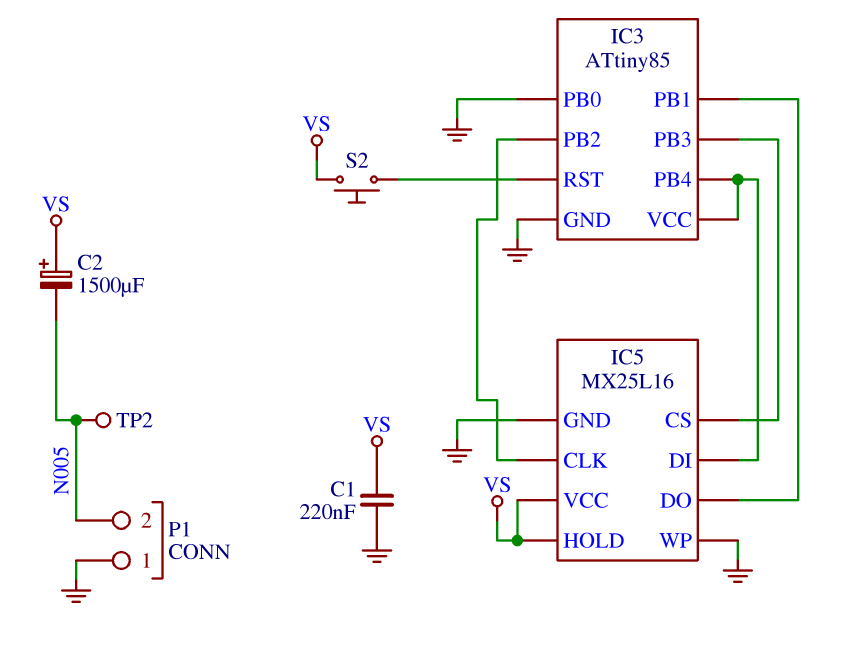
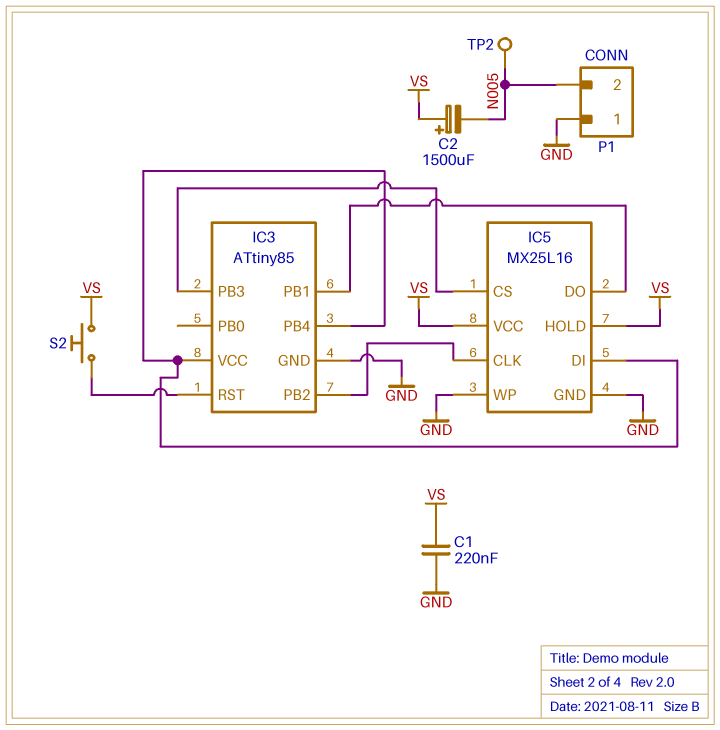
IC3 pin PB0: GND -> none

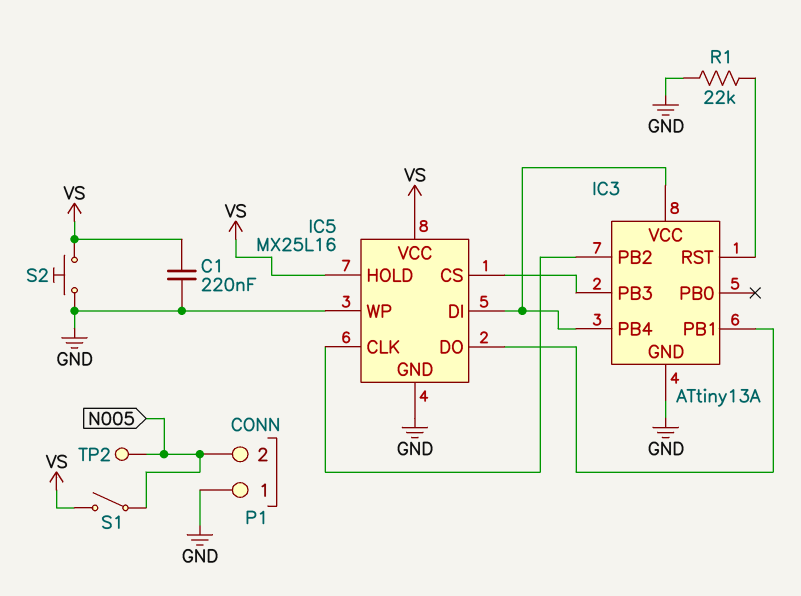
C2: 1500uF (plus VS, minus N005) -> none
IC3: ATtiny85 -> ATtiny13A
R1: none -> 22k (GND, IC3/RST)
S1: none -> switch (N005, VS)
S2: button (IC3/RST, VS) -> button (GND, VS)

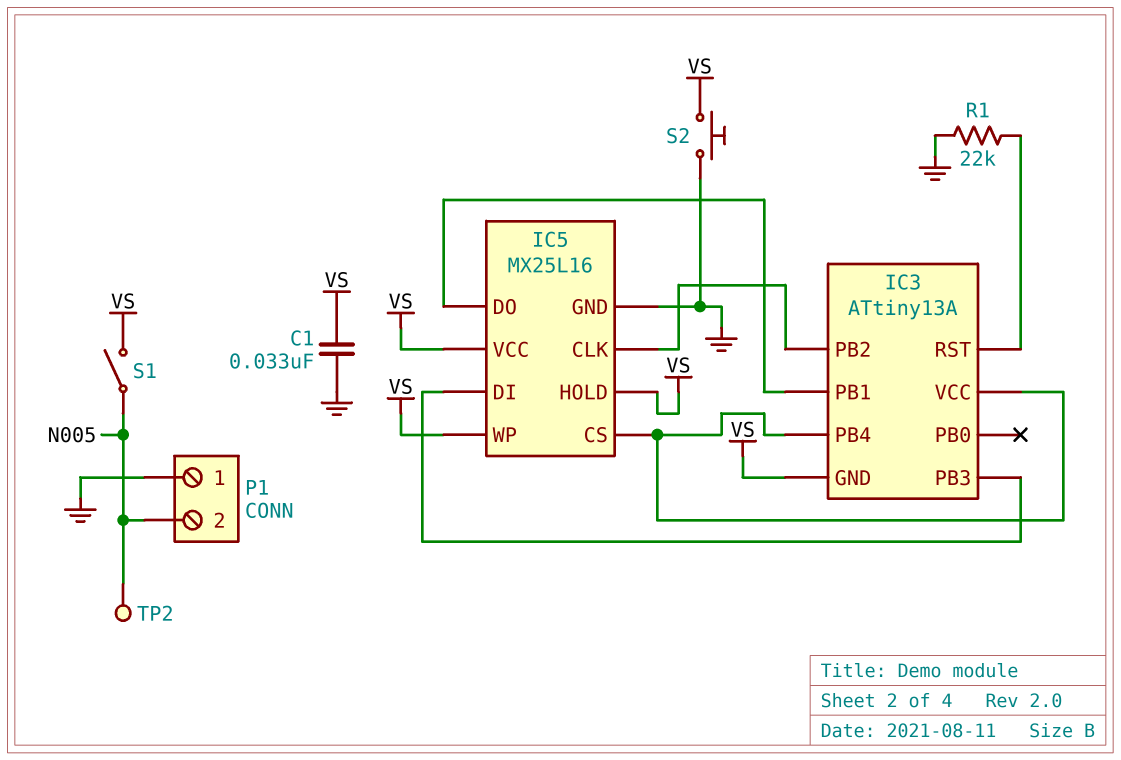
C1: 220nF (GND, VS) -> 33nF (GND, VS)
IC3 pin GND: GND -> VS
IC5 pin CS: IC3/PB3 -> IC3/PB4
IC5 pin DI: IC3/PB4 -> IC3/PB3
IC5 pin WP: GND -> VS

